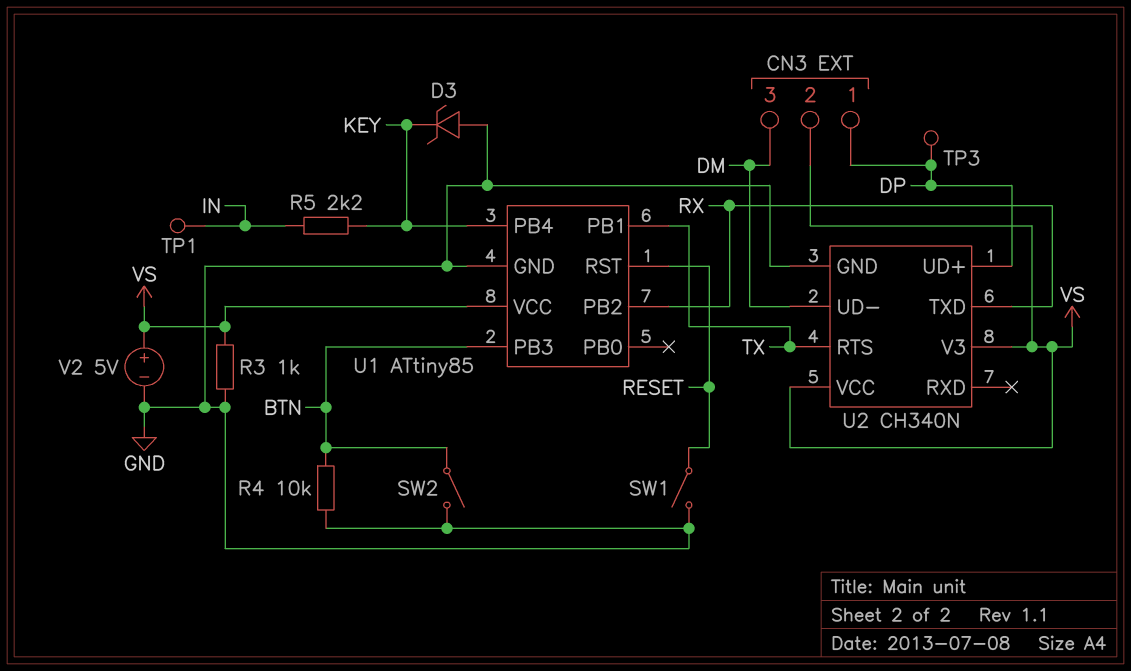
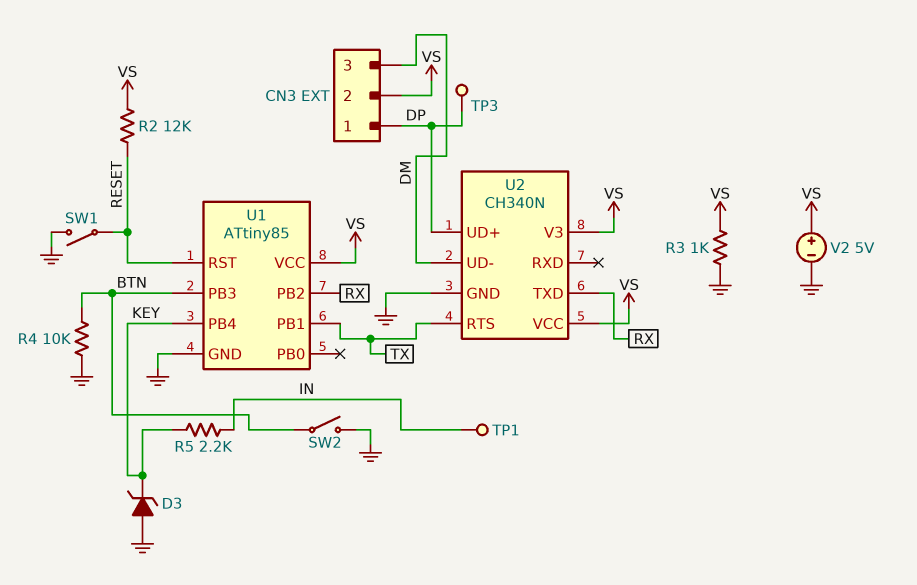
R2: none -> 12k (RESET, VS)

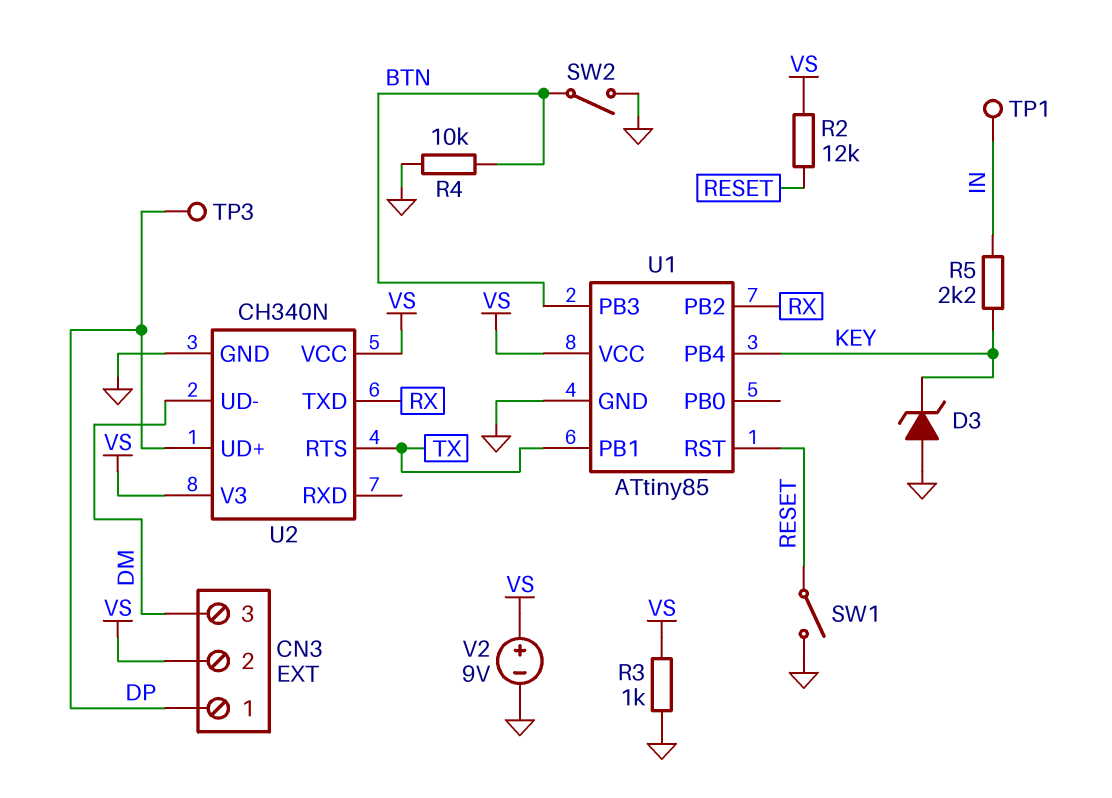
V2: 5V (plus VS, minus GND) -> 9V (plus VS, minus GND)

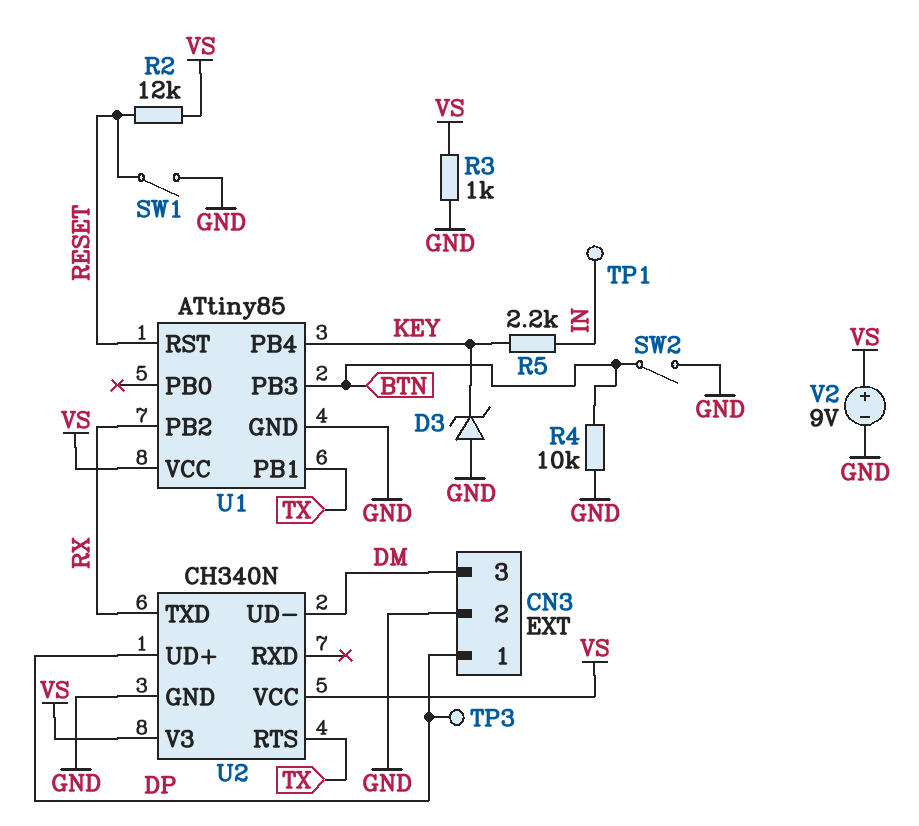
CN3 pin 2: VS -> GND

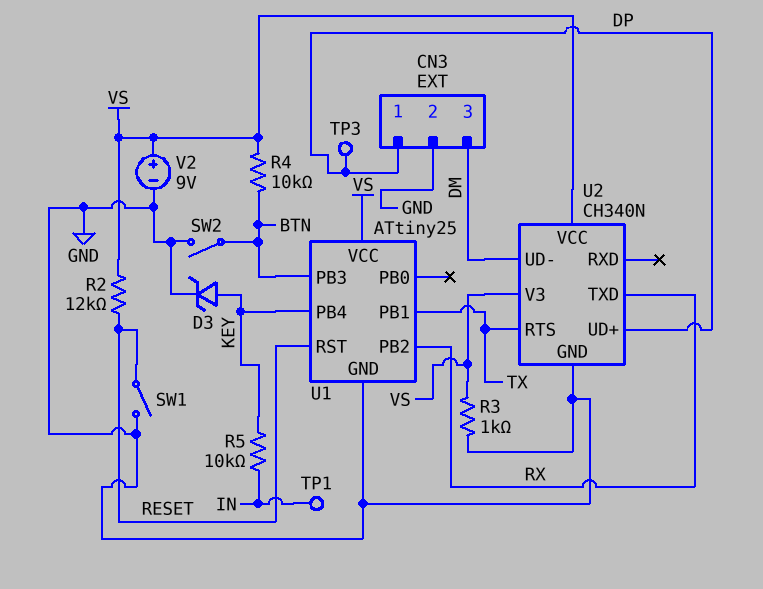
D3: zener (A GND, K KEY) -> zener (A KEY, K GND)
R4: 10k (BTN, GND) -> 10k (BTN, VS)
R5: 2.2k (IN, KEY) -> 10k (IN, KEY)
U1: ATtiny85 -> ATtiny25

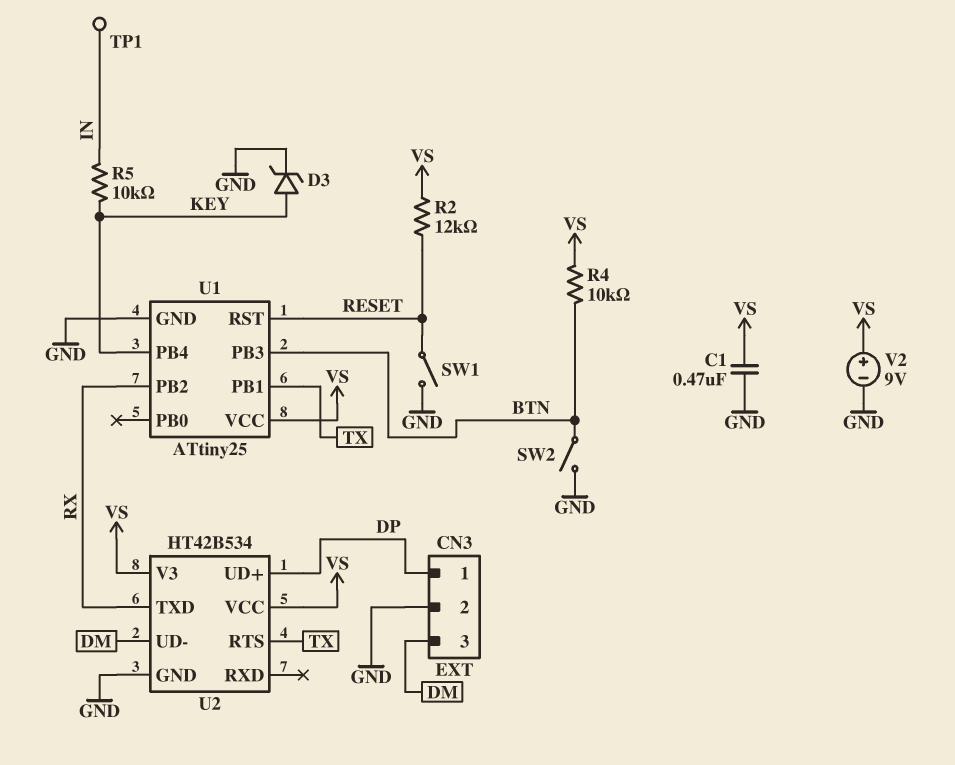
C1: none -> 470nF (GND, VS)
R3: 1k (GND, VS) -> none
TP3: test point (DP) -> none
U2: CH340N -> HT42B534

